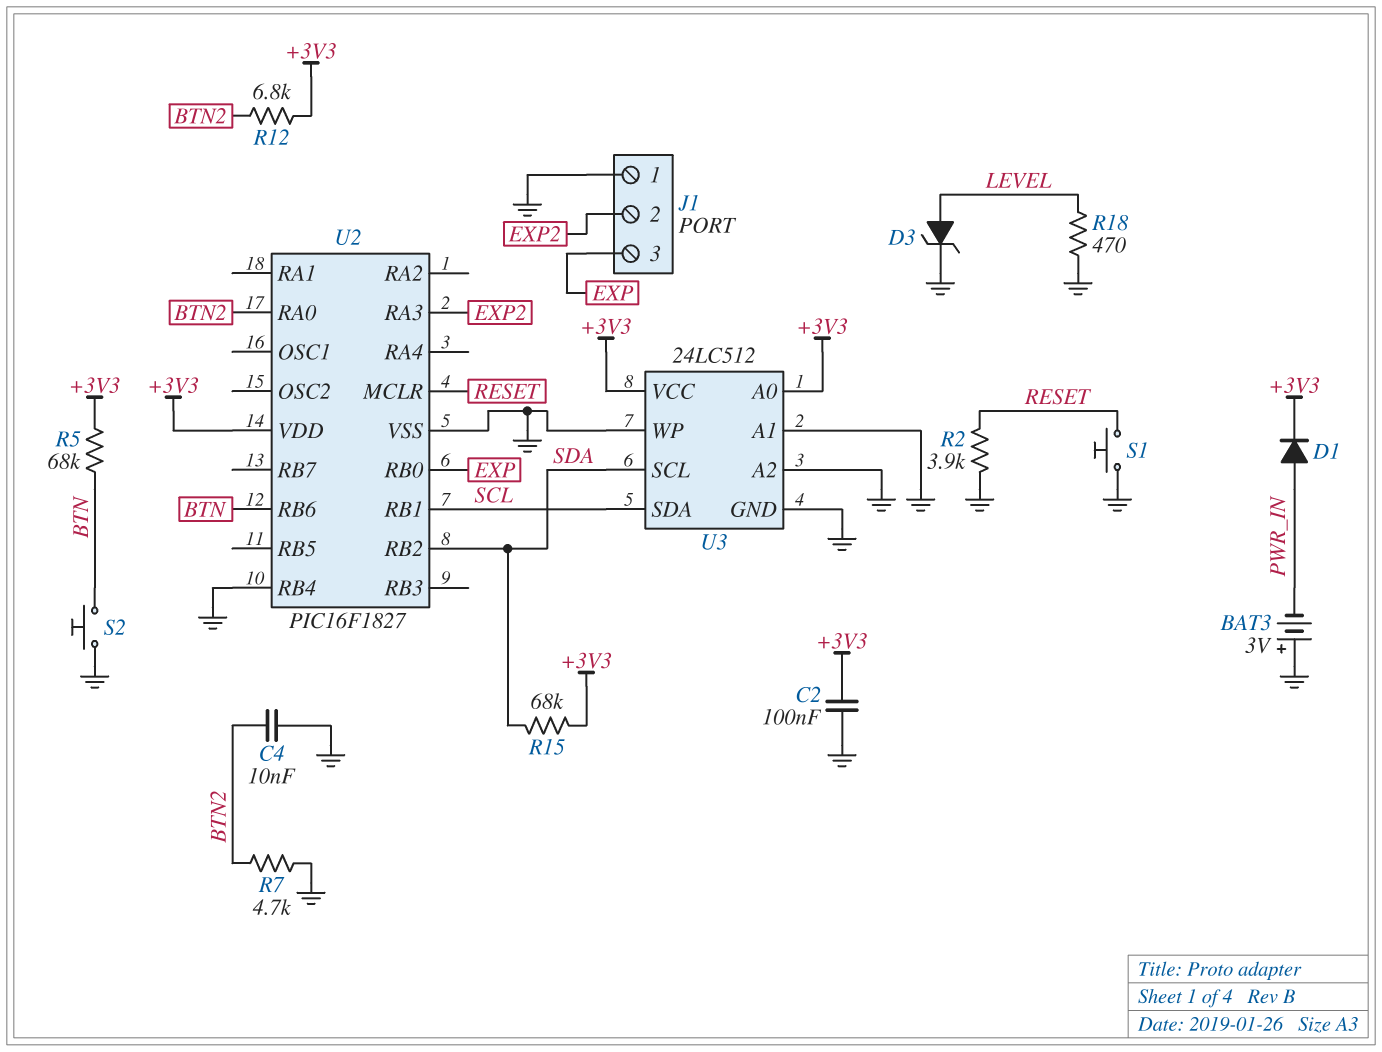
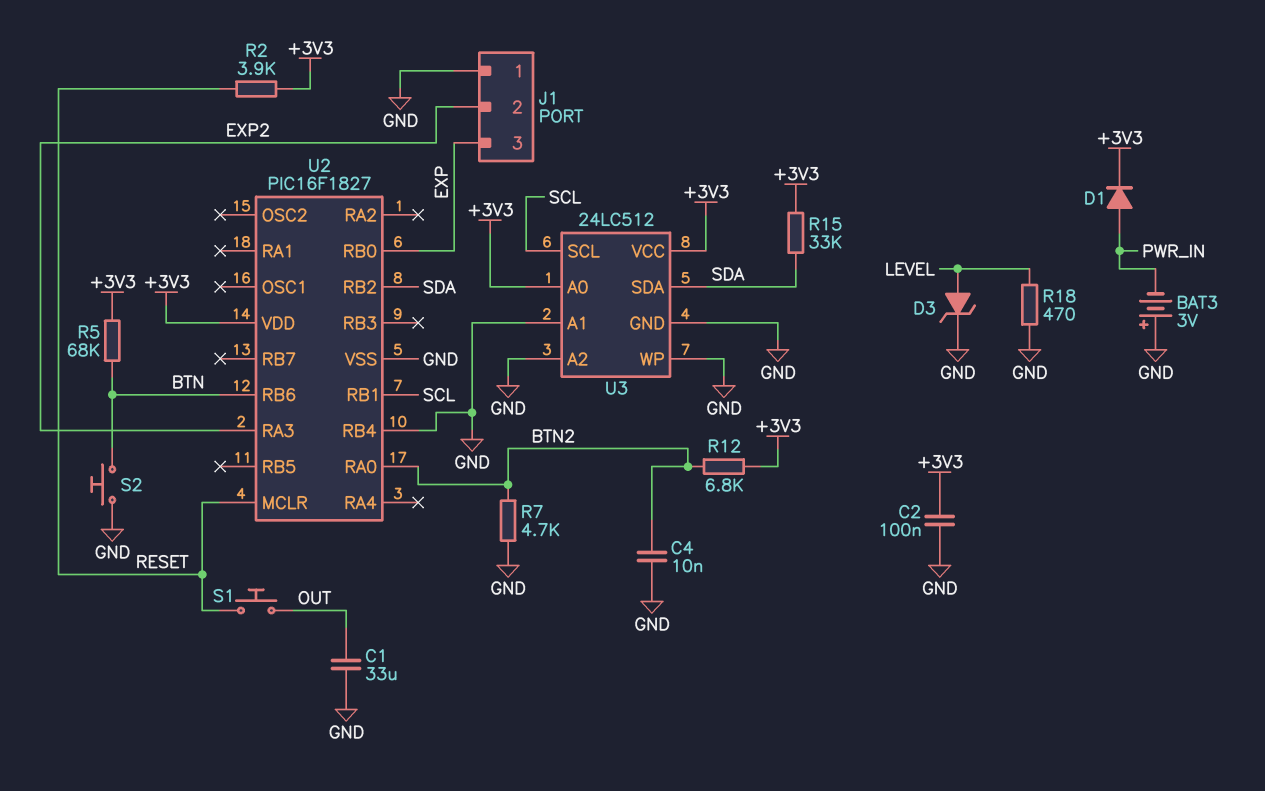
C1: none -> 33uF (GND, OUT)
R2: 3.9k (GND, RESET) -> 3.9k (+3V3, RESET)
R15: 68k (+3V3, SDA) -> 33k (+3V3, SDA)
S1: button (GND, RESET) -> button (OUT, RESET)
U3 pin SCL: SDA -> SCL
U3 pin SDA: SCL -> SDA

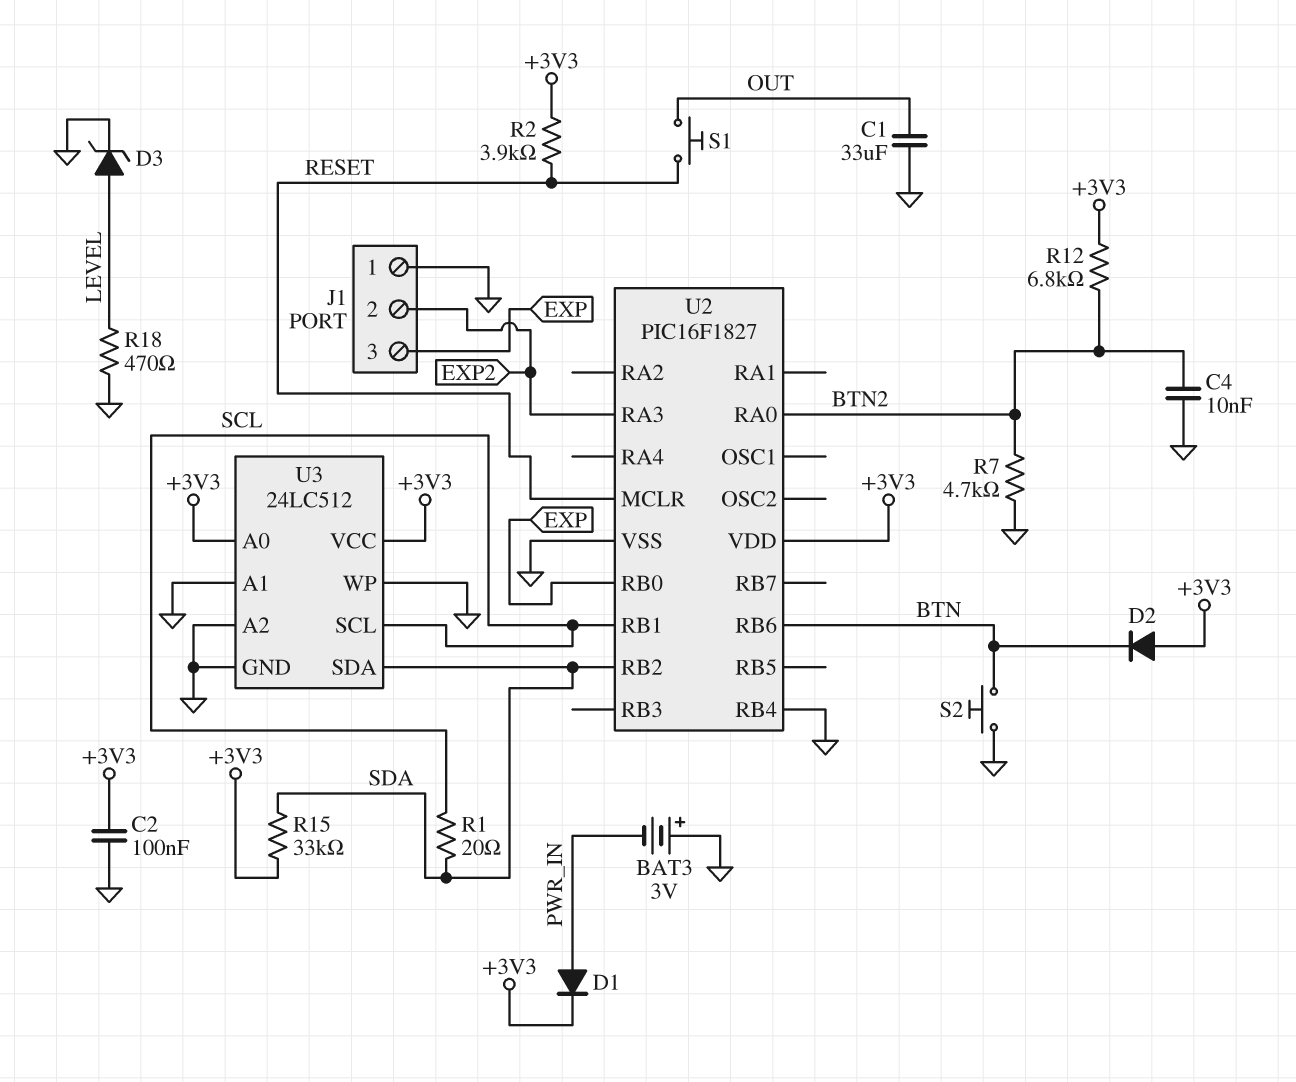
D2: none -> diode (A +3V3, K BTN)
R1: none -> 20 (SCL, SDA)
R5: 68k (+3V3, BTN) -> none

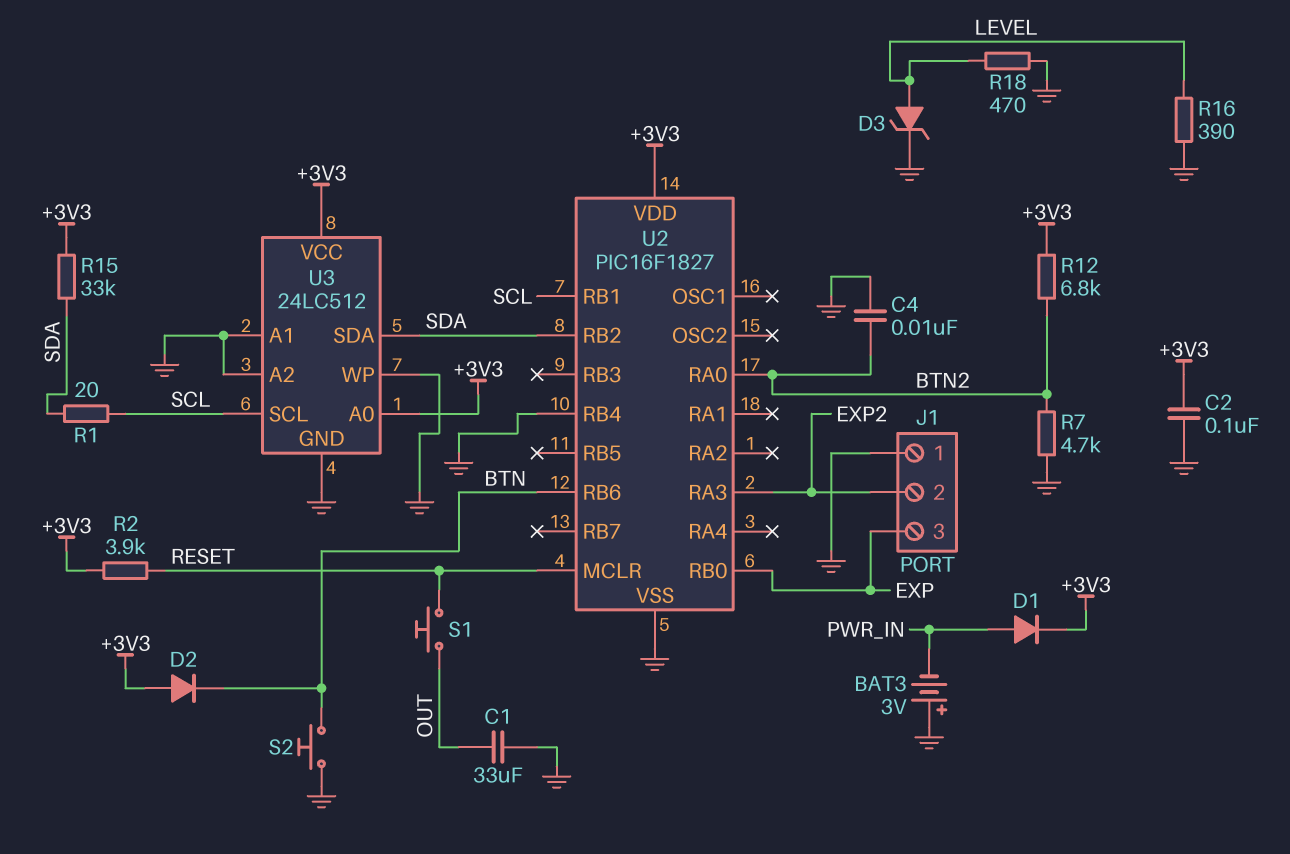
R16: none -> 390 (GND, LEVEL)

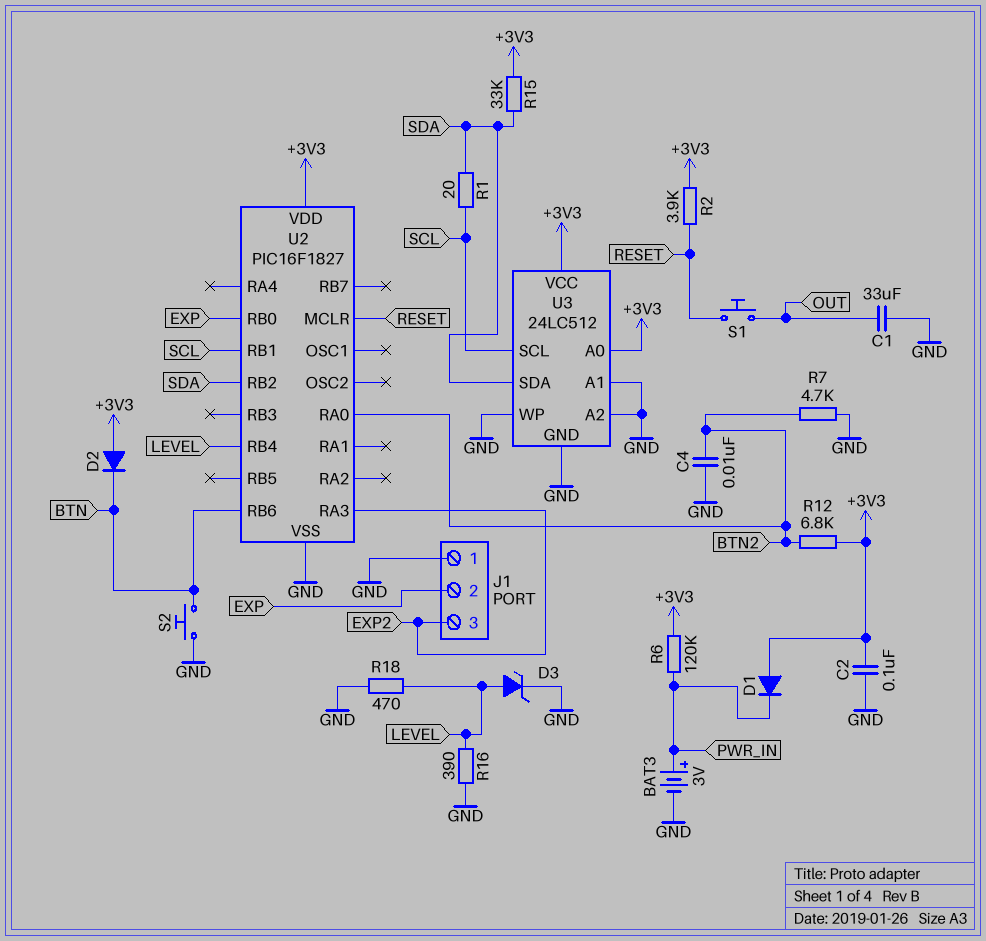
BAT3: 3V (plus GND, minus PWR_IN) -> 3V (plus PWR_IN, minus GND)
D1: diode (A PWR_IN, K +3V3) -> diode (A +3V3, K PWR_IN)
J1 pin 2: EXP2 -> EXP
J1 pin 3: EXP -> EXP2
R6: none -> 120k (+3V3, PWR_IN)
U2 pin RB4: GND -> LEVEL

